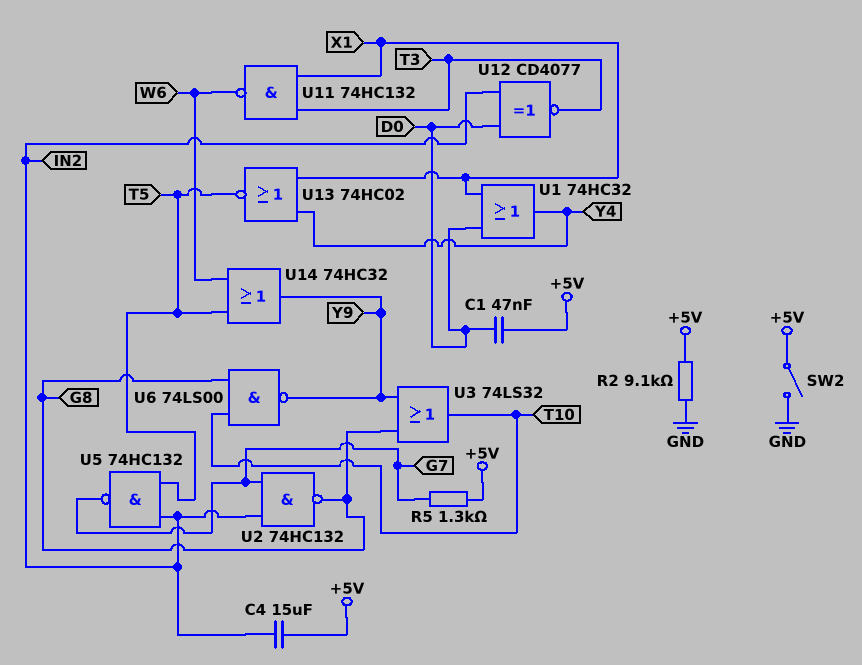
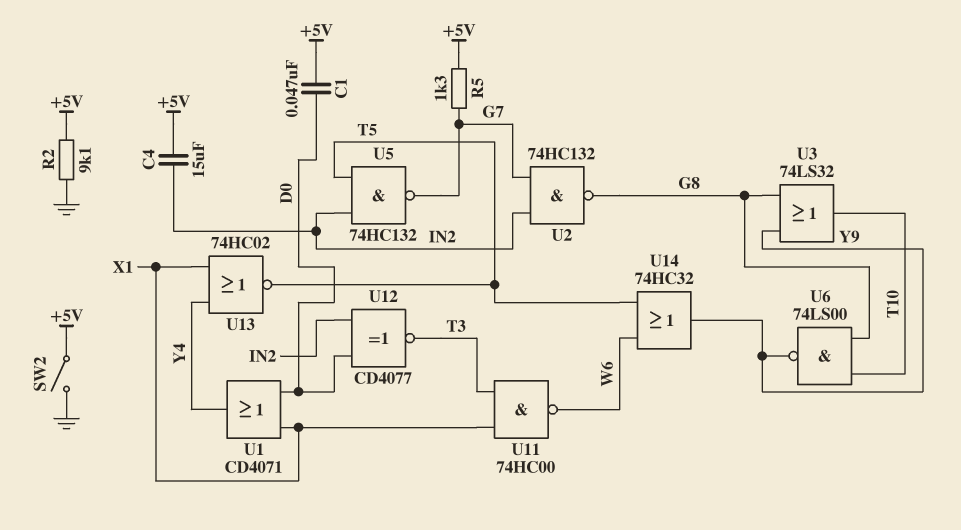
U1: OR 74HC32 (in D0, in X1, out Y4) -> OR CD4071 (in D0, in X1, out Y4)
U11: NAND 74HC132 (in T3, in X1, out W6) -> NAND 74HC00 (in T3, in X1, out W6)

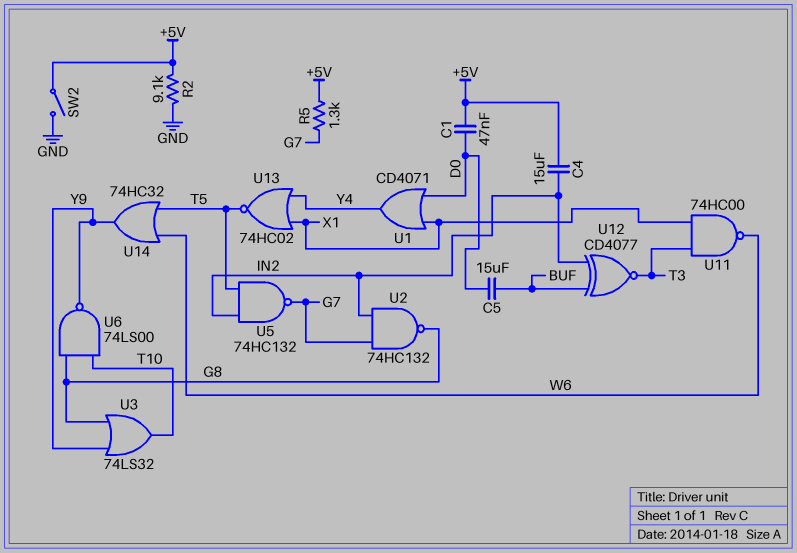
C5: none -> 15uF (BUF, D0)
U12: XNOR CD4077 (in D0, in IN2, out T3) -> XNOR CD4077 (in BUF, in IN2, out T3)

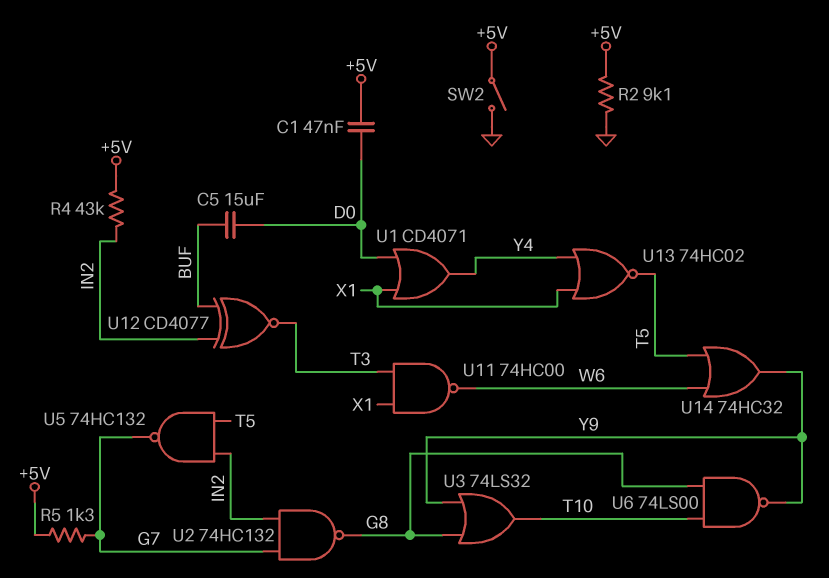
C4: 15uF (+5V, IN2) -> none
R4: none -> 43k (+5V, IN2)

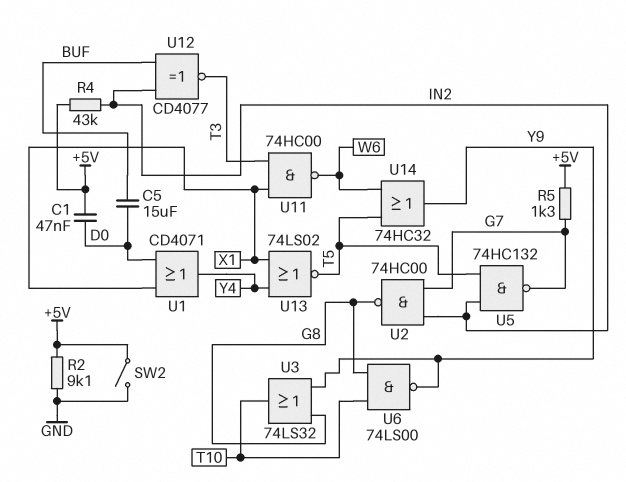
U2: NAND 74HC132 (in G7, in IN2, out G8) -> NAND 74HC00 (in G7, in IN2, out G8)
U13: NOR 74HC02 (in X1, in Y4, out T5) -> NOR 74LS02 (in X1, in Y4, out T5)

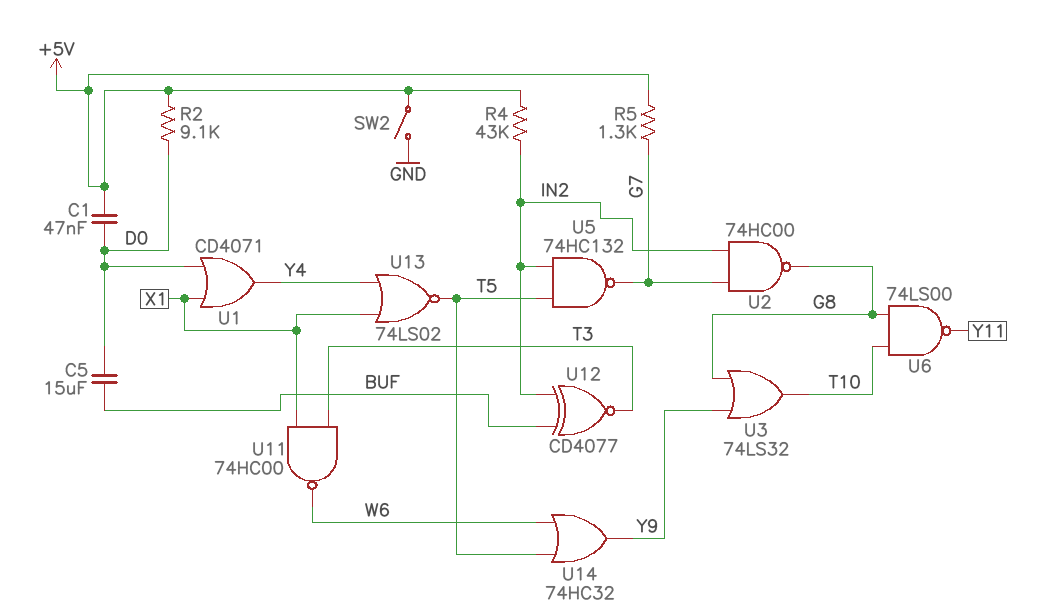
R2: 9.1k (+5V, GND) -> 9.1k (+5V, D0)
U6: NAND 74LS00 (in G8, in T10, out Y9) -> NAND 74LS00 (in G8, in T10, out Y11)

